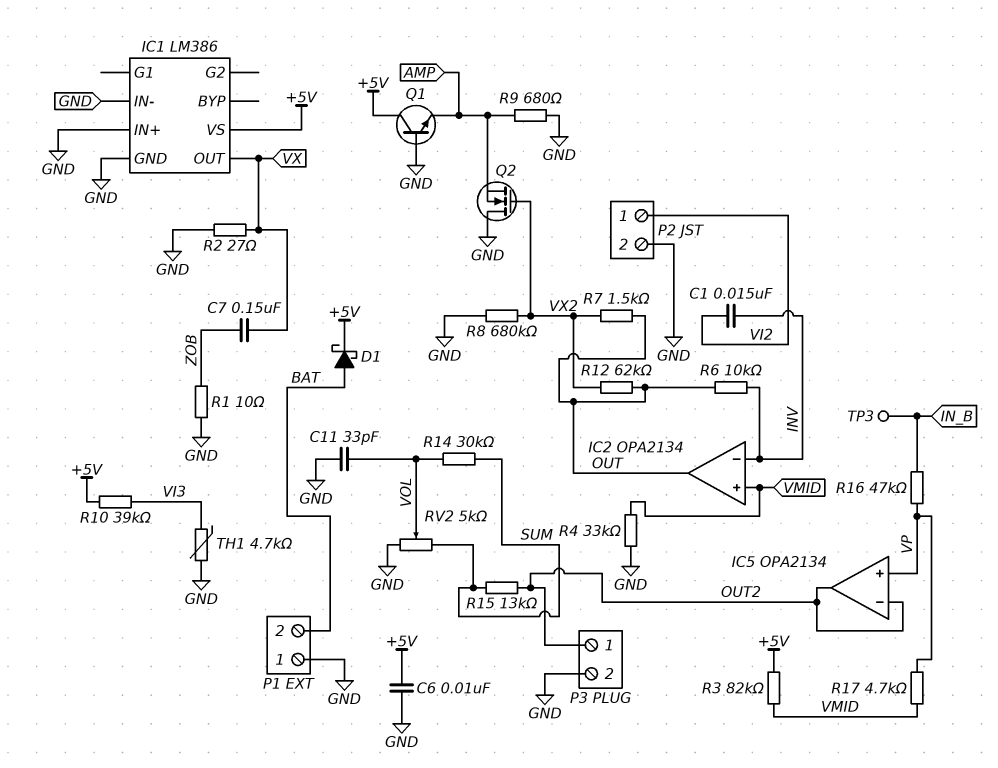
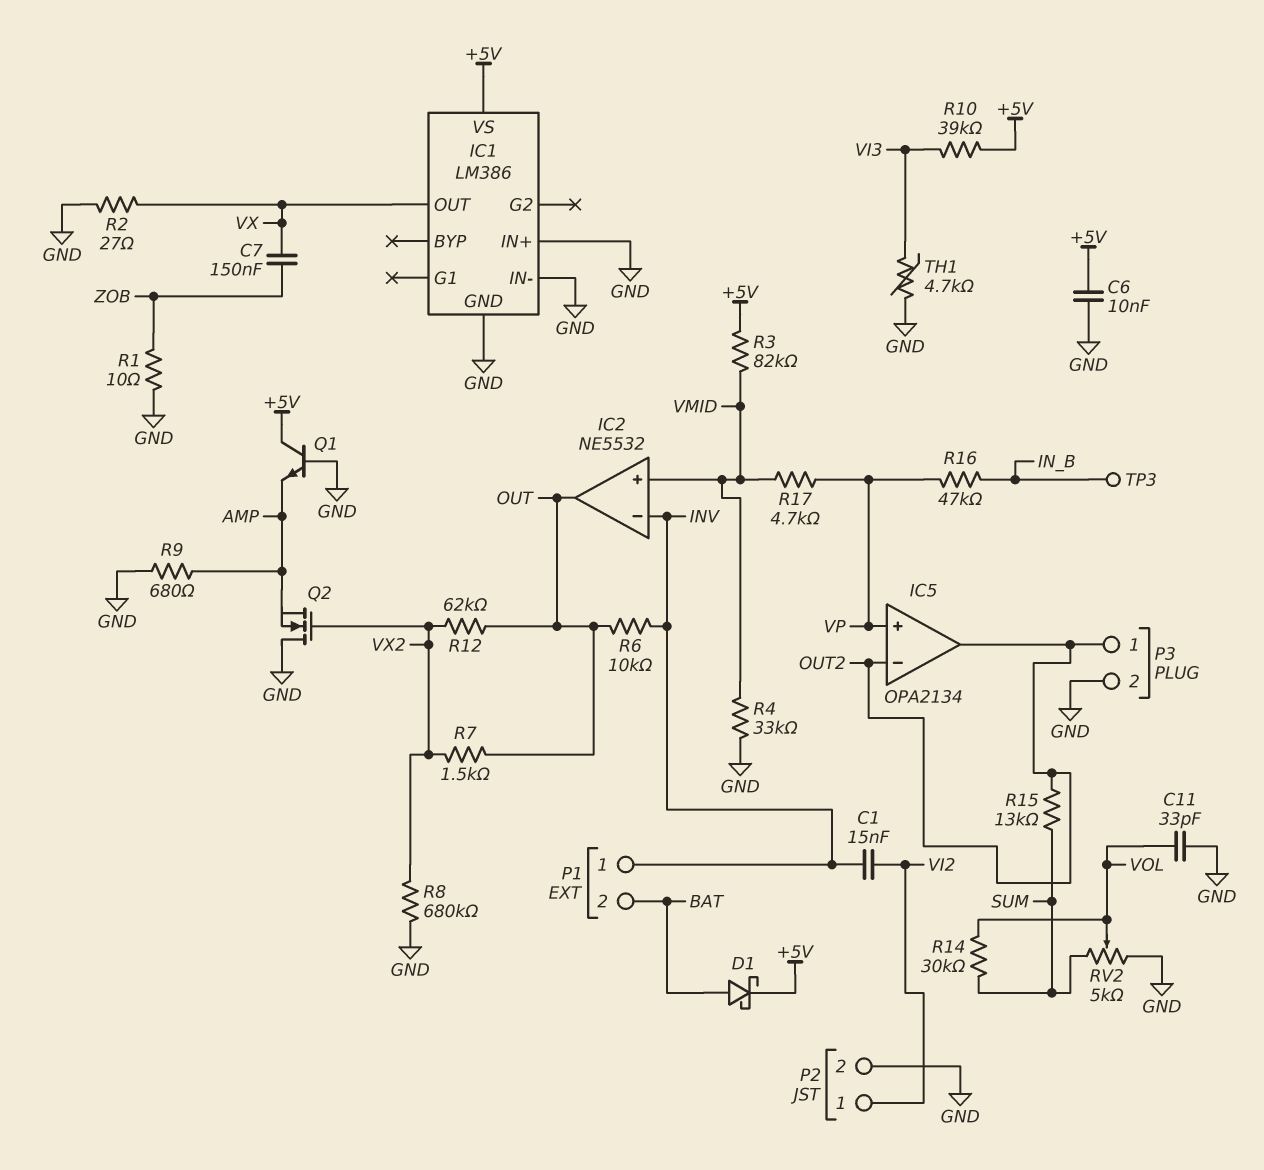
IC2: OPA2134 -> NE5532
P1 pin 1: GND -> INV

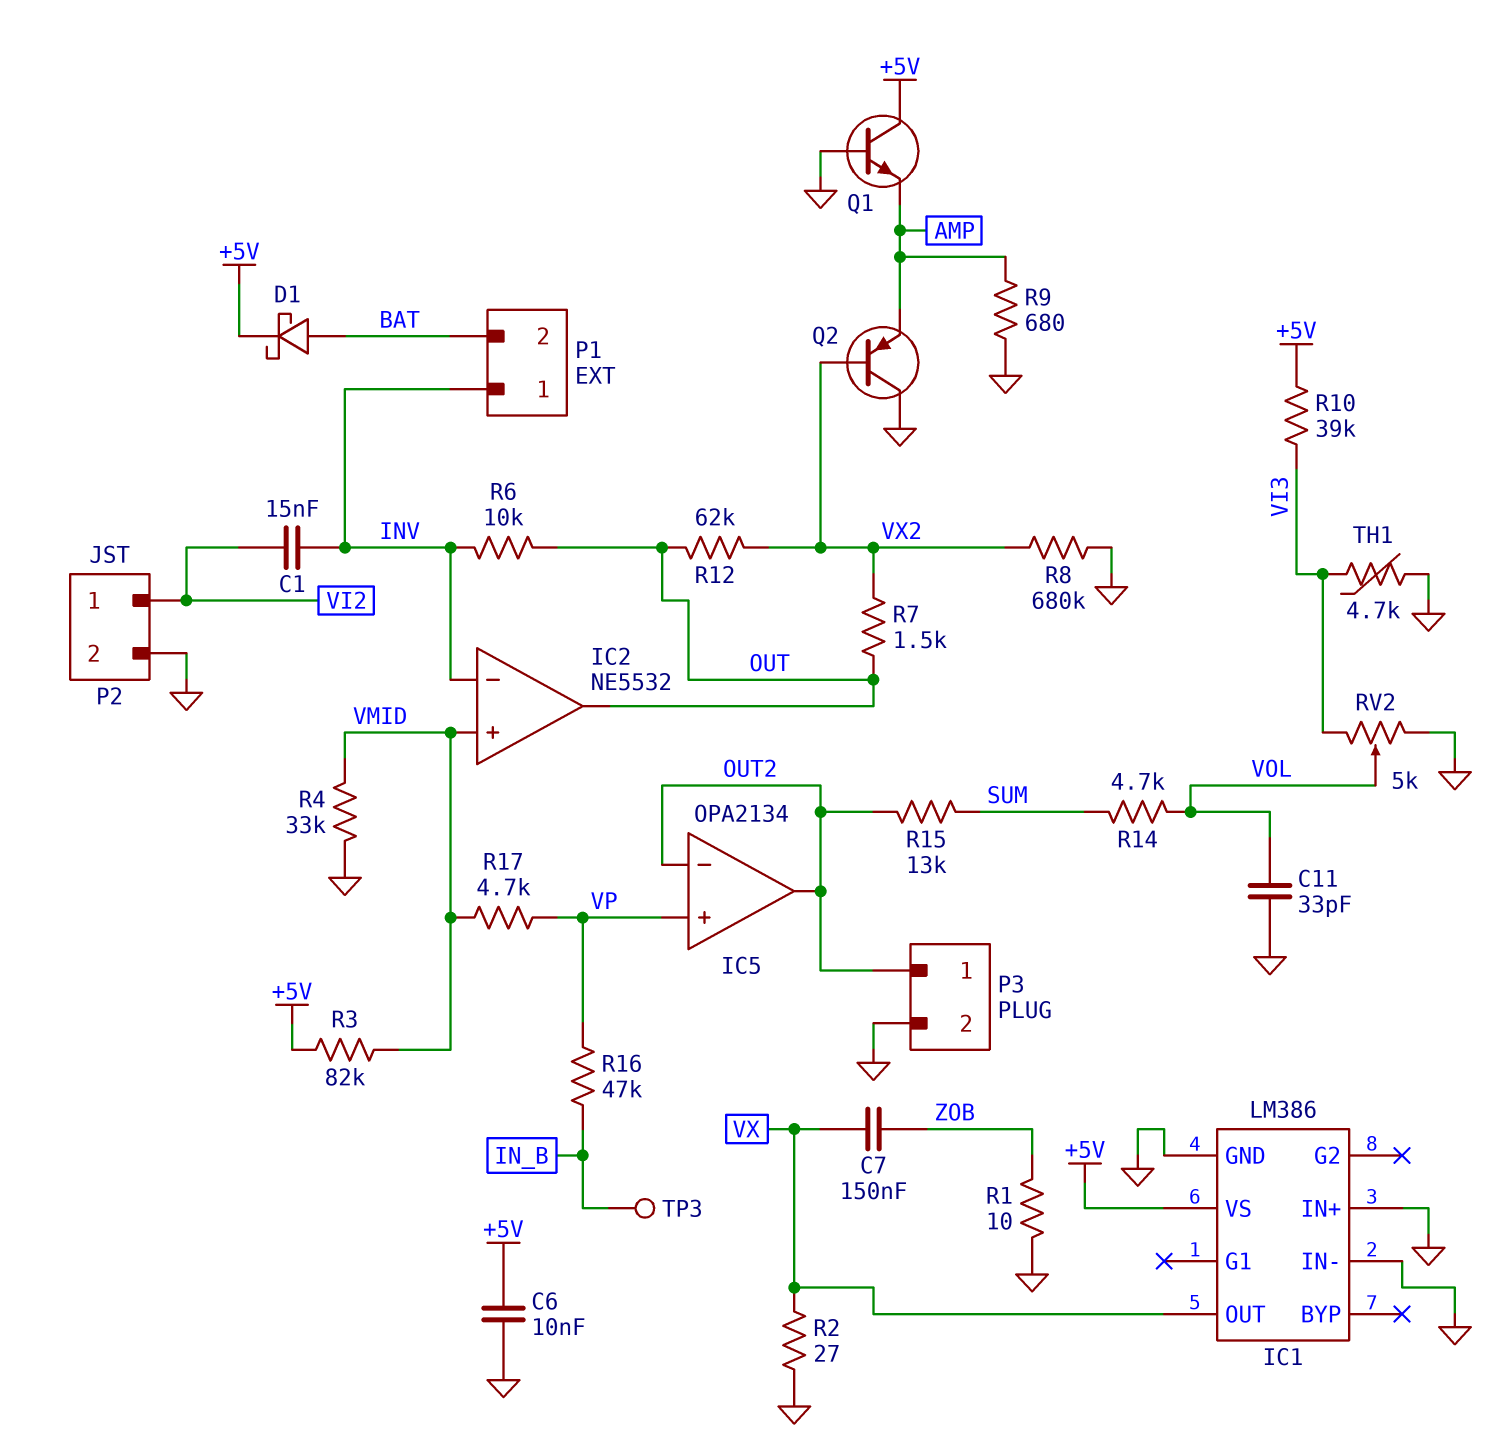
Q2: NMOS (G VX2, D GND, S AMP) -> PNP (B VX2, C GND, E AMP)
R14: 30k (SUM, VOL) -> 4.7k (SUM, VOL)
RV2: 5k (GND, SUM, wiper VOL) -> 5k (GND, VI3, wiper VOL)

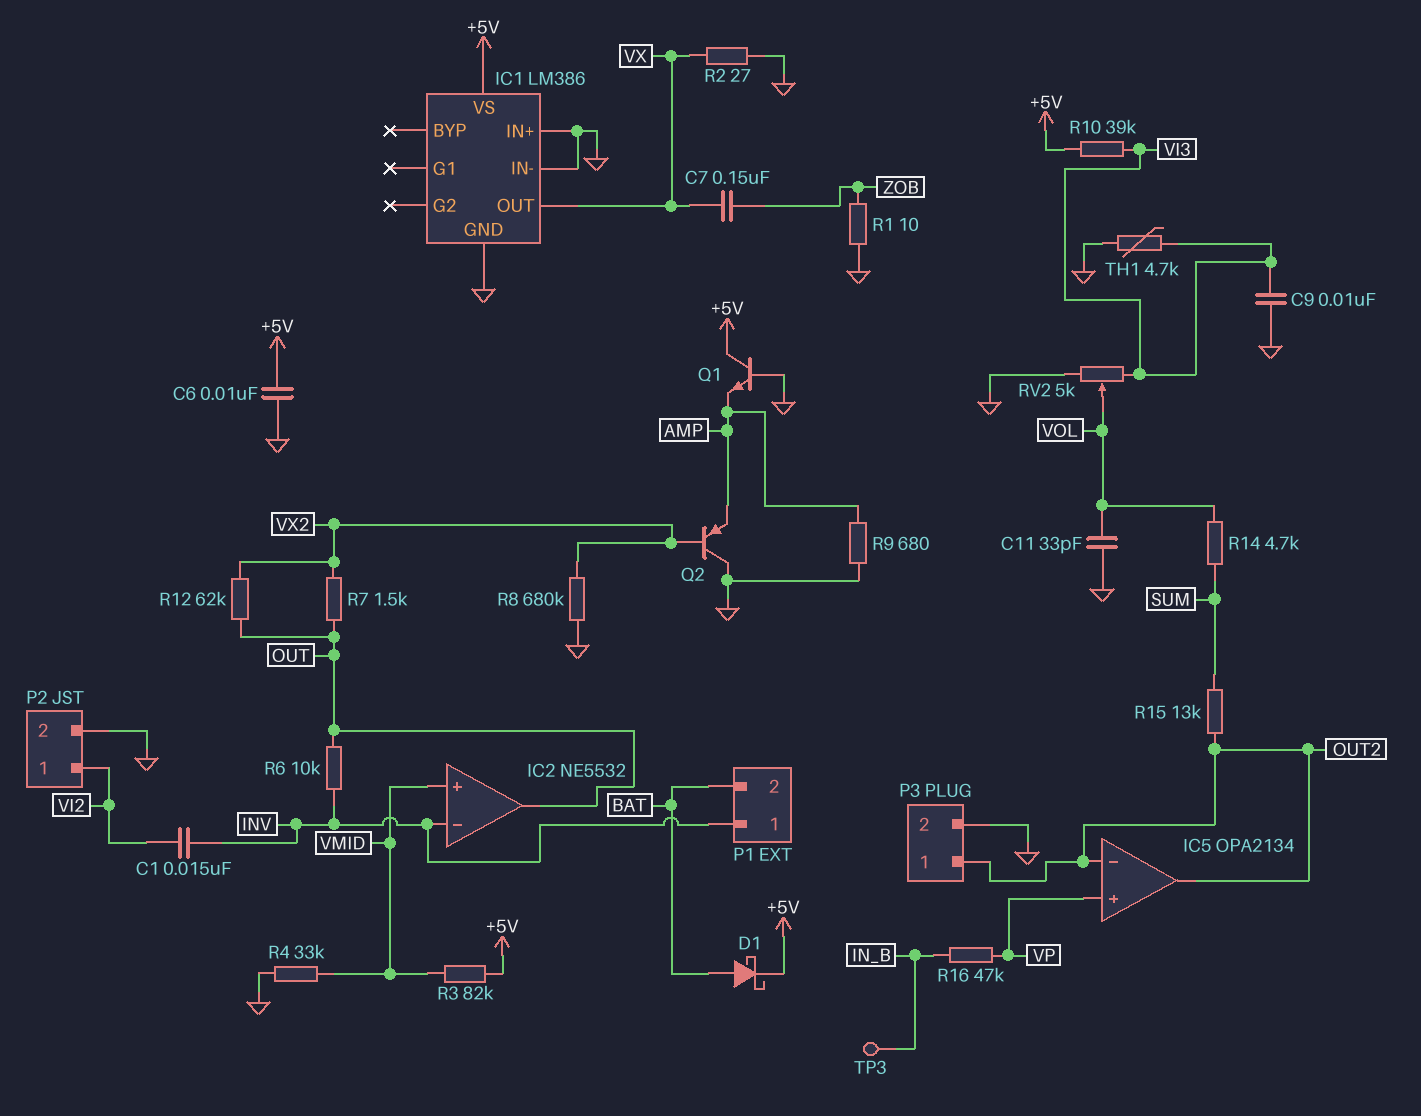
C9: none -> 10nF (GND, VI3)
R17: 4.7k (VMID, VP) -> none

